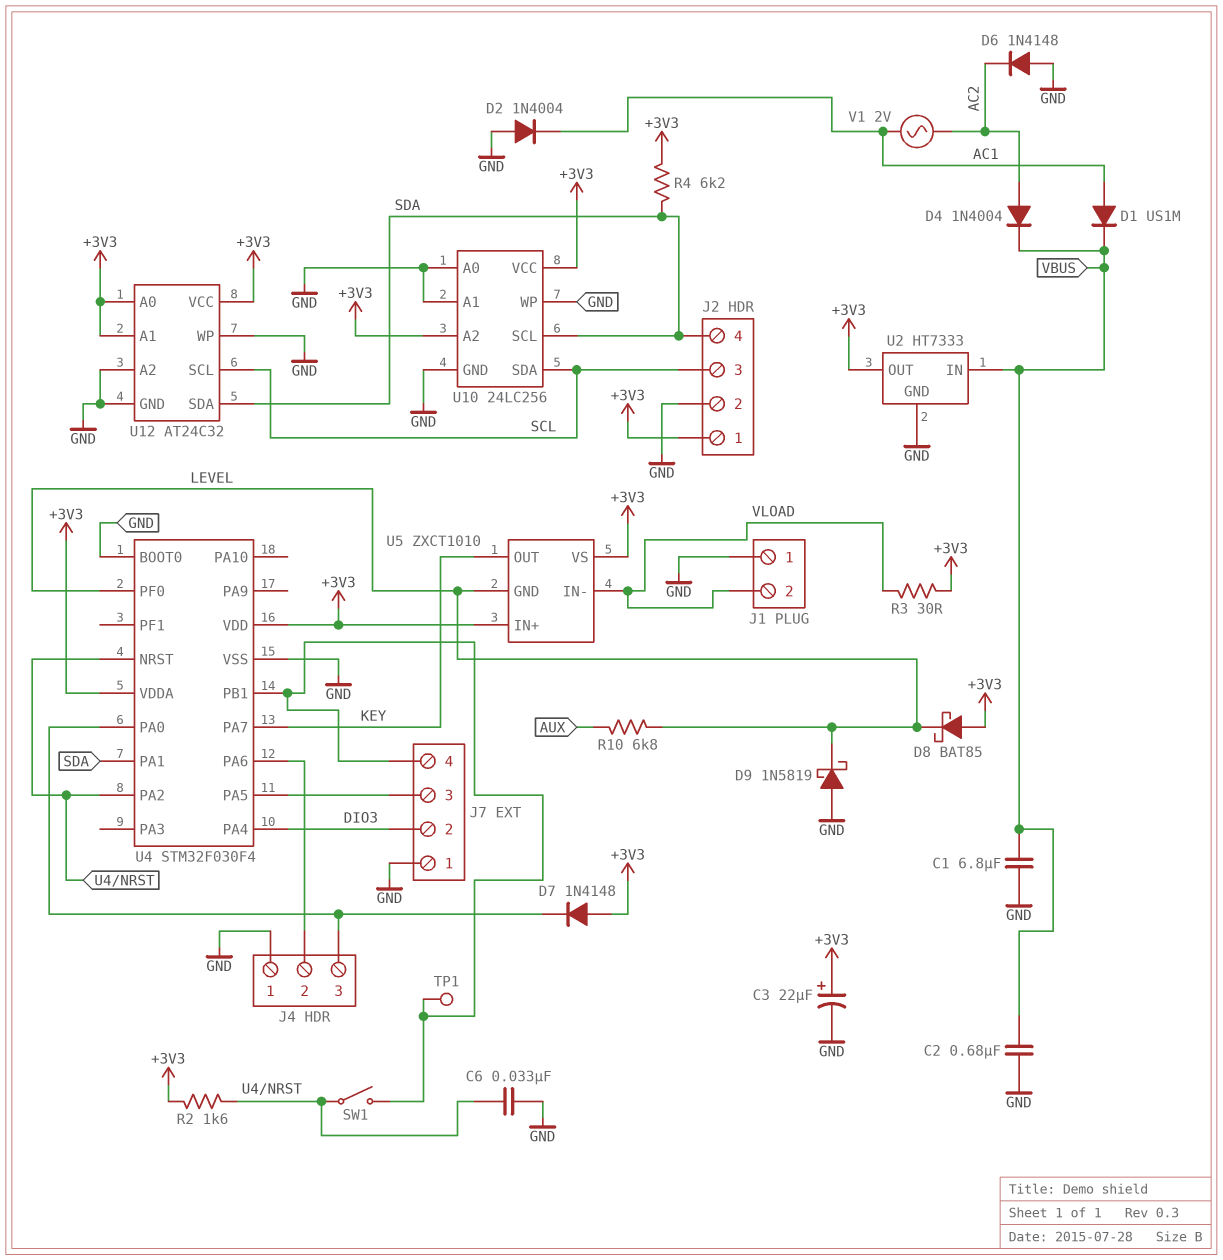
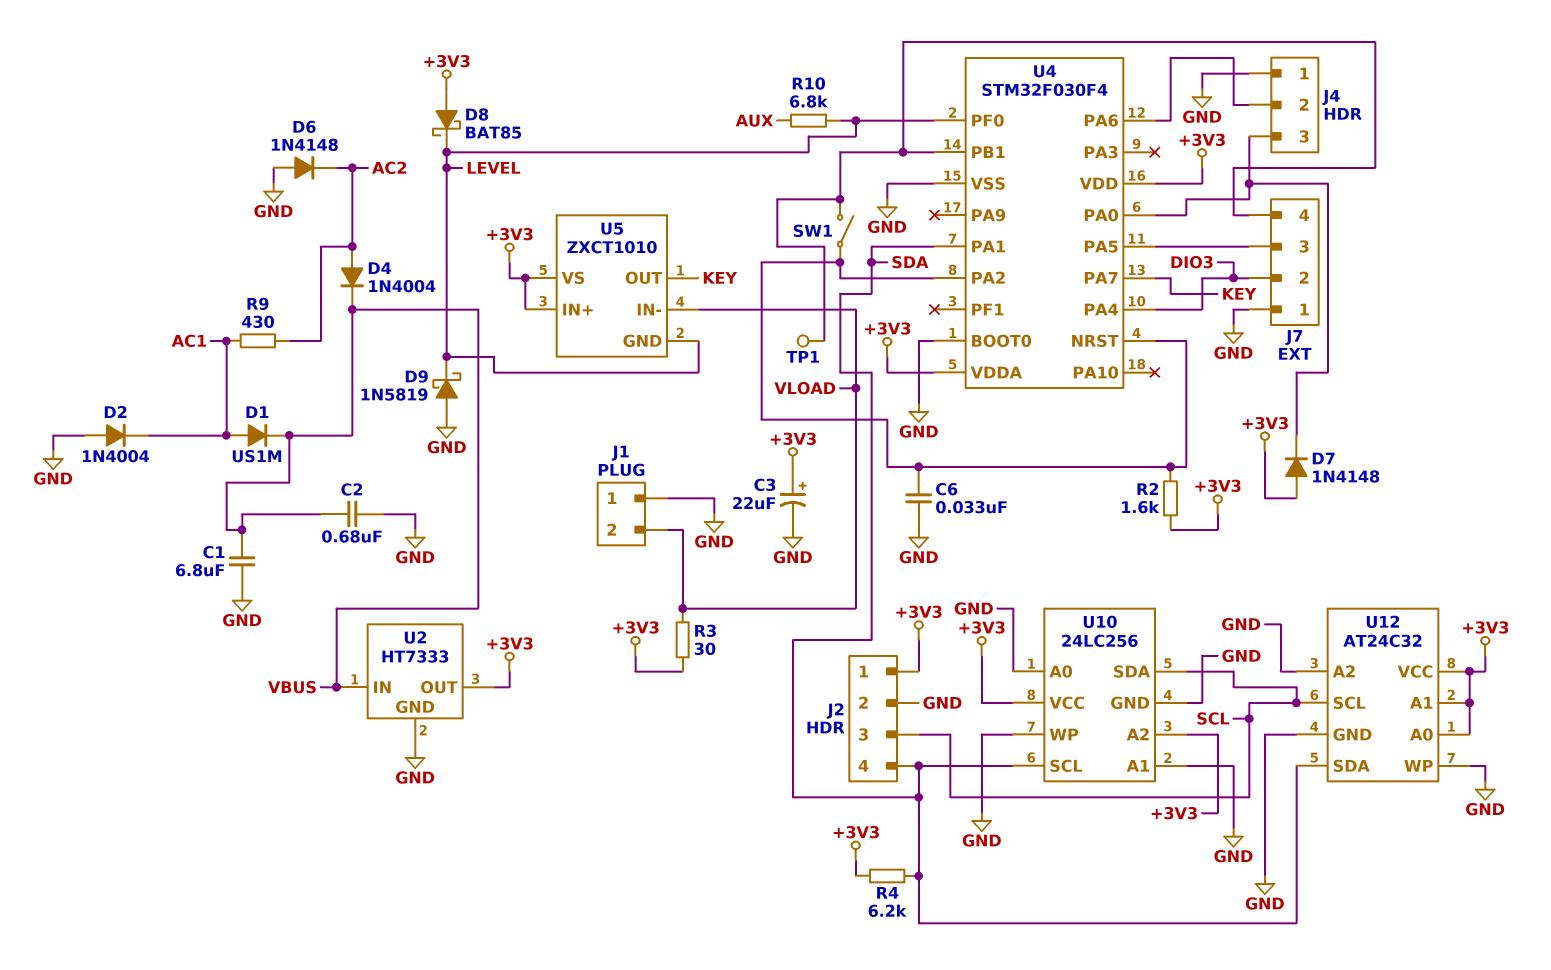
R9: none -> 430 (AC1, AC2)
V1: AC 2V (AC1, AC2) -> none

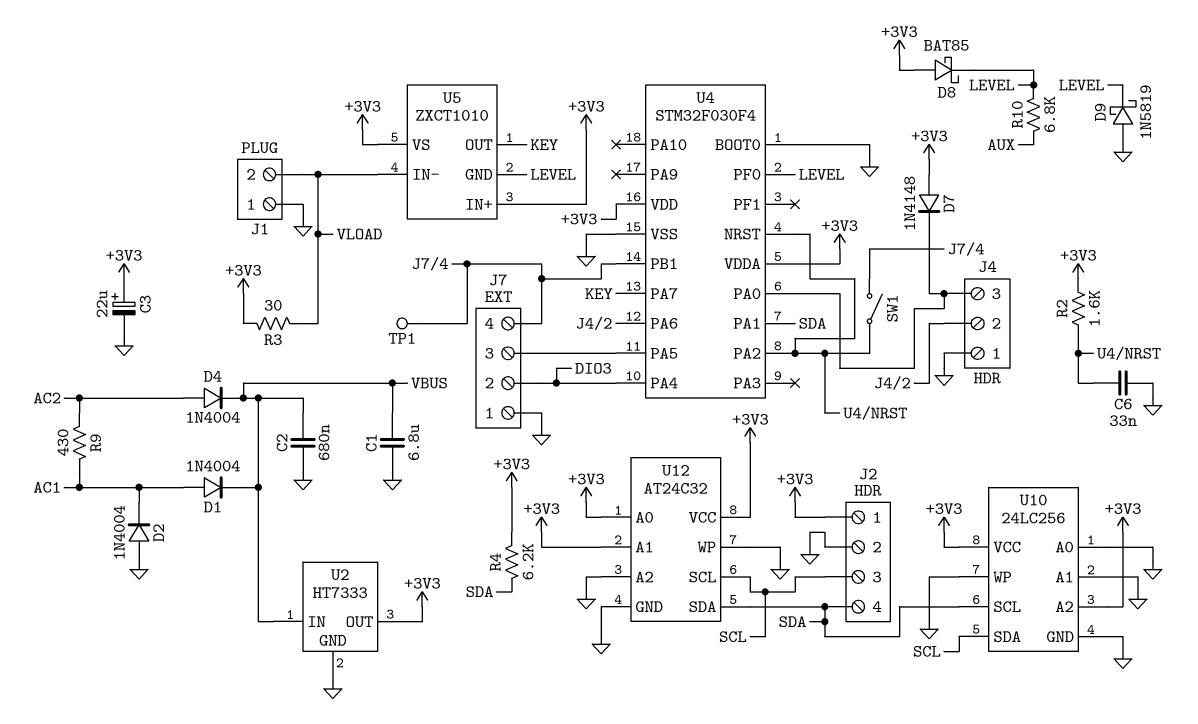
D1: diode US1M (A AC1, K VBUS) -> diode 1N4004 (A AC1, K VBUS)
D6: diode 1N4148 (A GND, K AC2) -> none

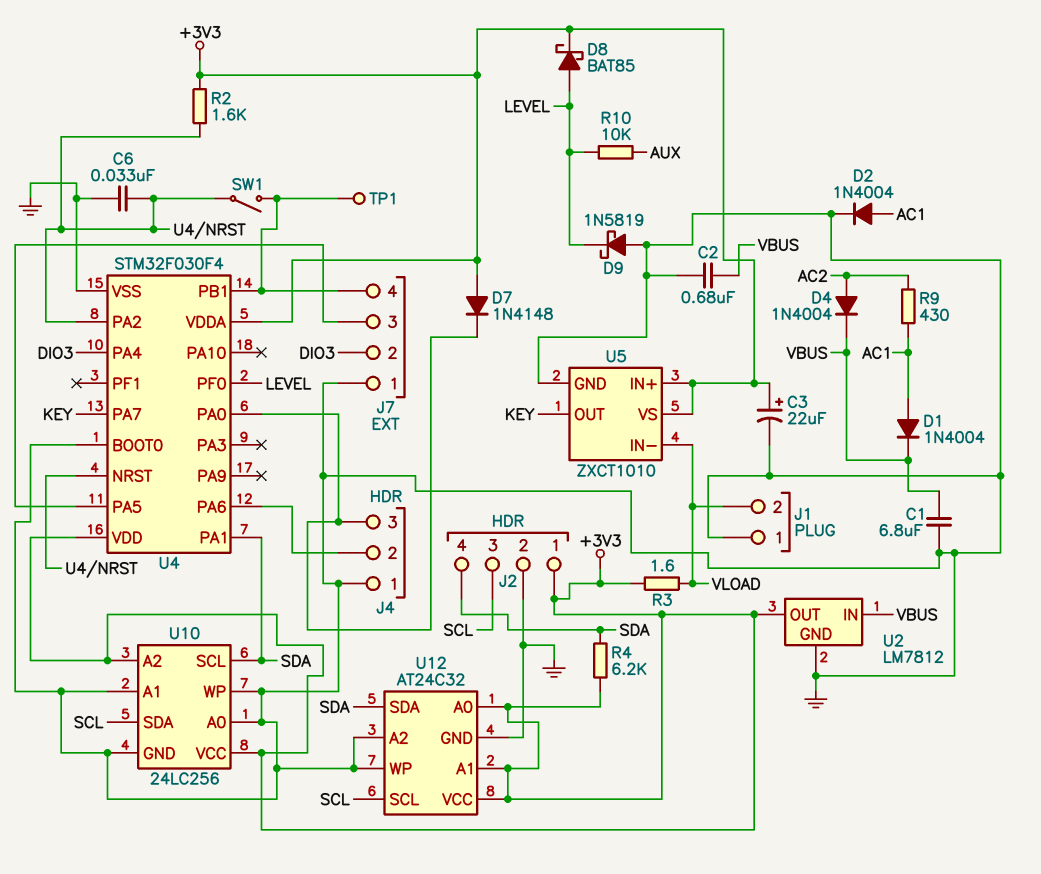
D2: diode 1N4004 (A GND, K AC1) -> diode 1N4004 (A AC1, K GND)
D8: schottky BAT85 (A +3V3, K LEVEL) -> schottky BAT85 (A LEVEL, K +3V3)
R3: 30 (+3V3, VLOAD) -> 1.6 (+3V3, VLOAD)
R10: 6.8k (AUX, LEVEL) -> 10k (AUX, LEVEL)
U2: HT7333 -> LM7812
U5 pin GND: LEVEL -> GND

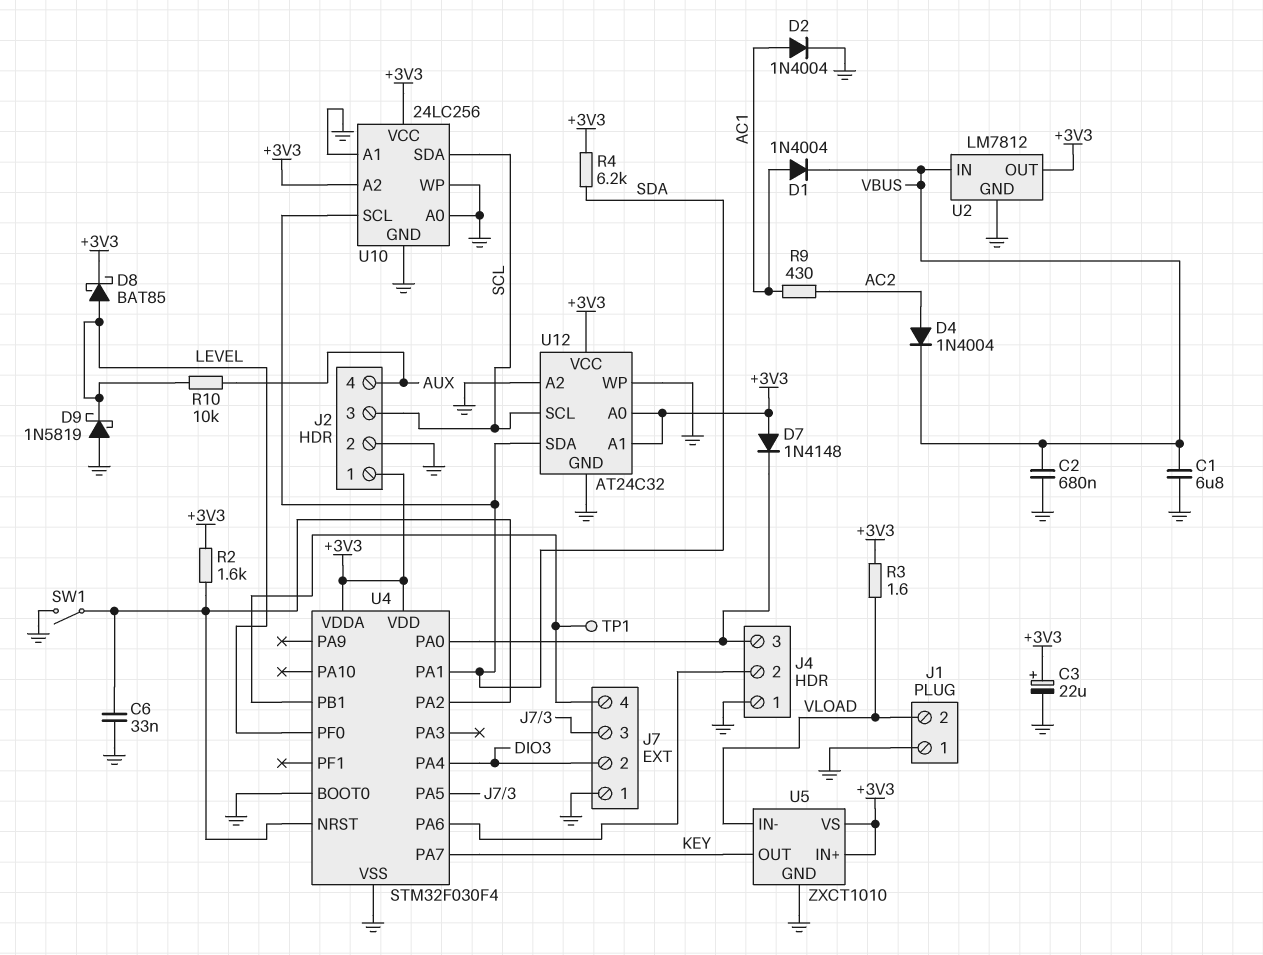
J2 pin 4: SDA -> AUX
SW1: switch (J7/4, U4/NRST) -> switch (GND, U4/NRST)

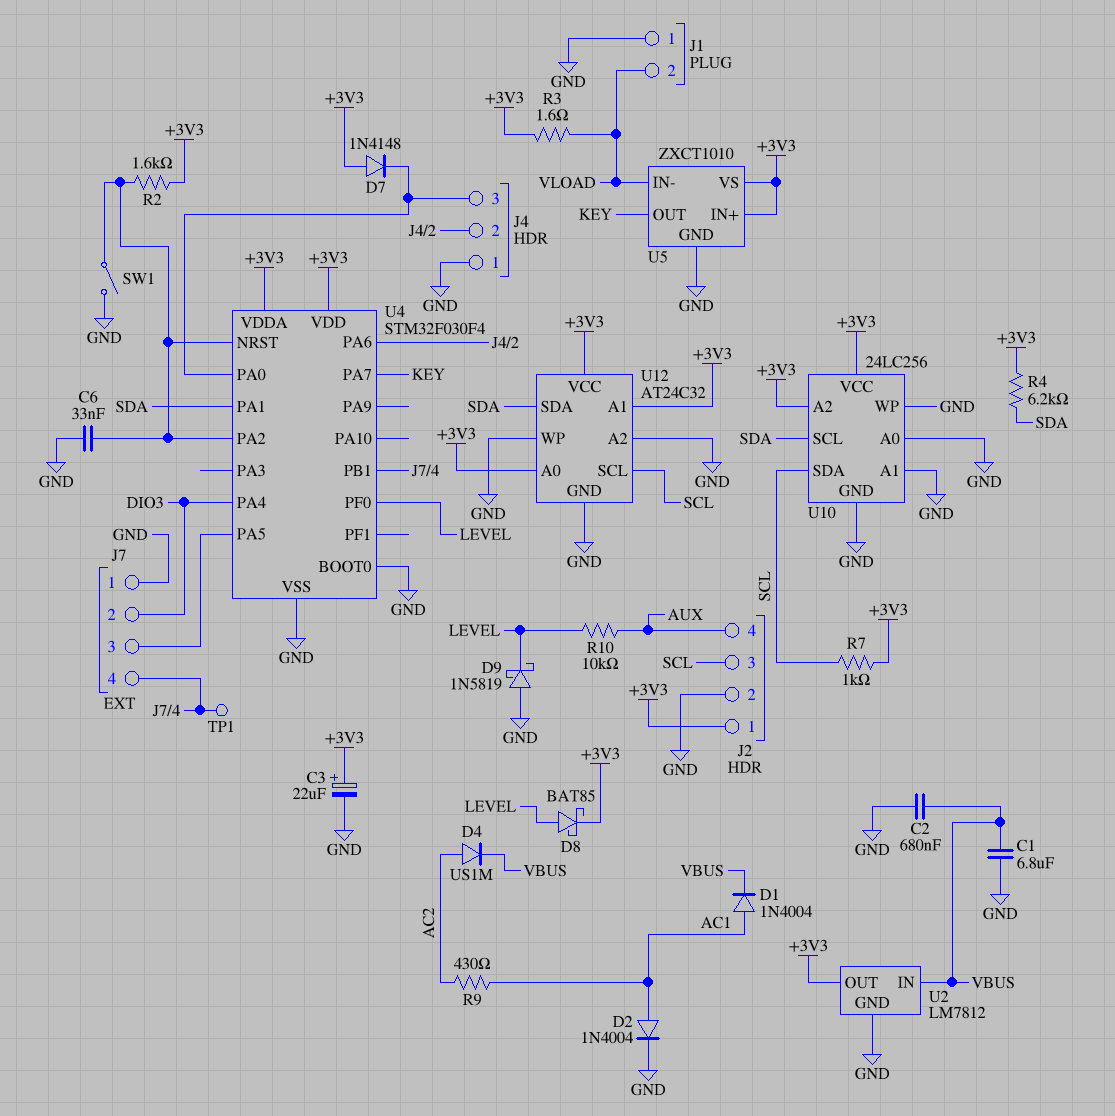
D4: diode 1N4004 (A AC2, K VBUS) -> diode US1M (A AC2, K VBUS)
R7: none -> 1k (+3V3, SCL)

